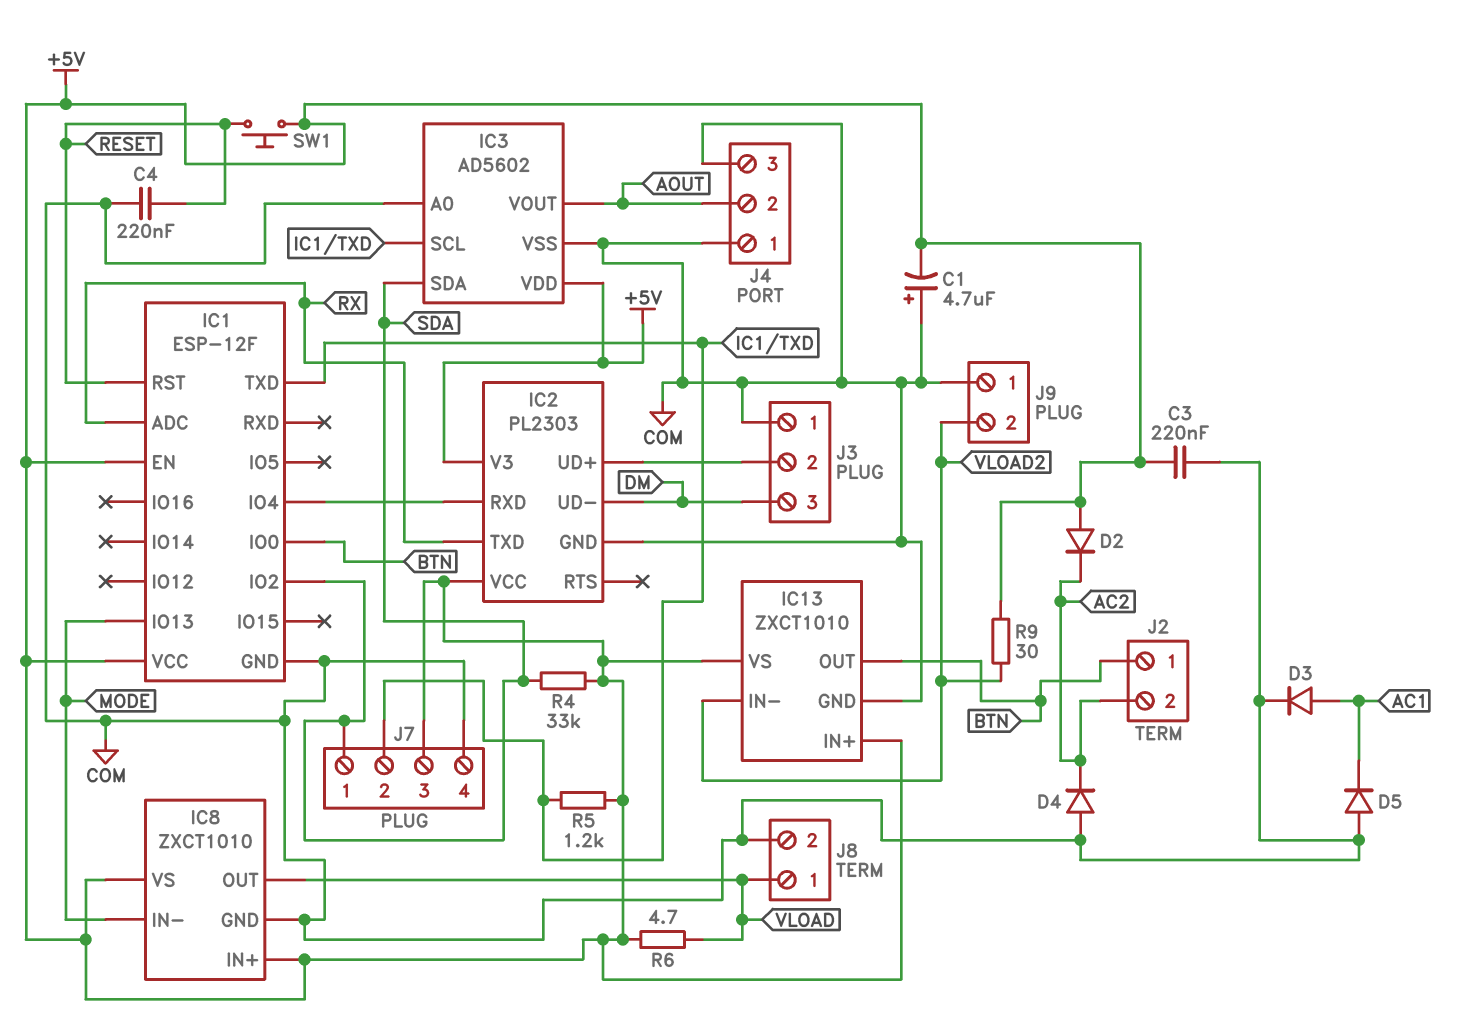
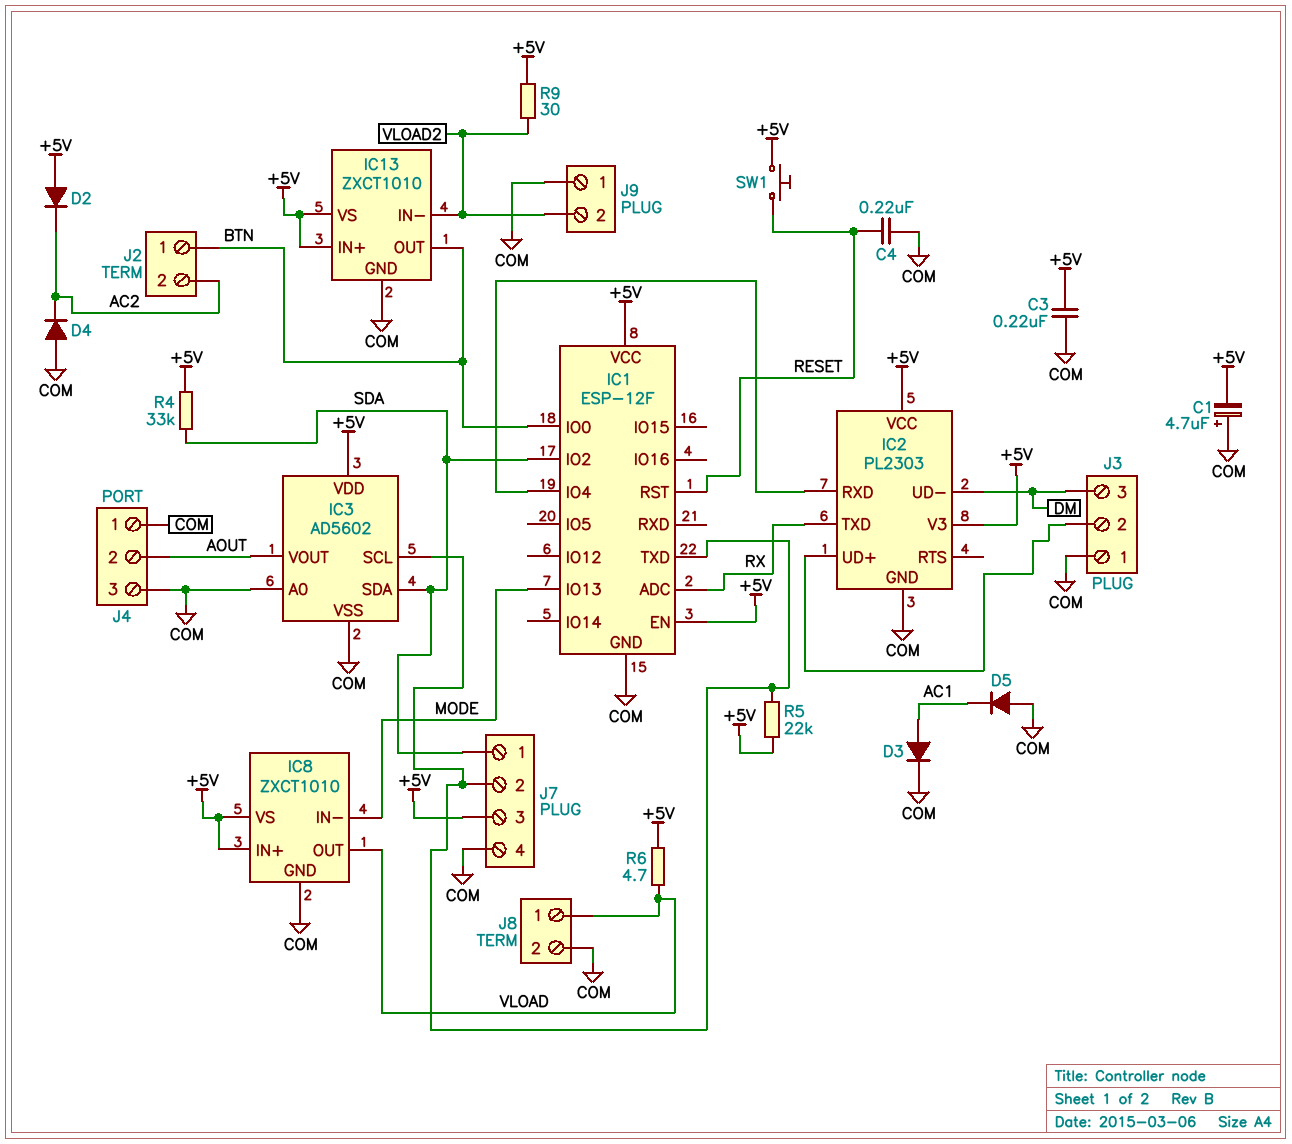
R5: 1.2k (+5V, IC1/TXD) -> 22k (+5V, IC1/TXD)

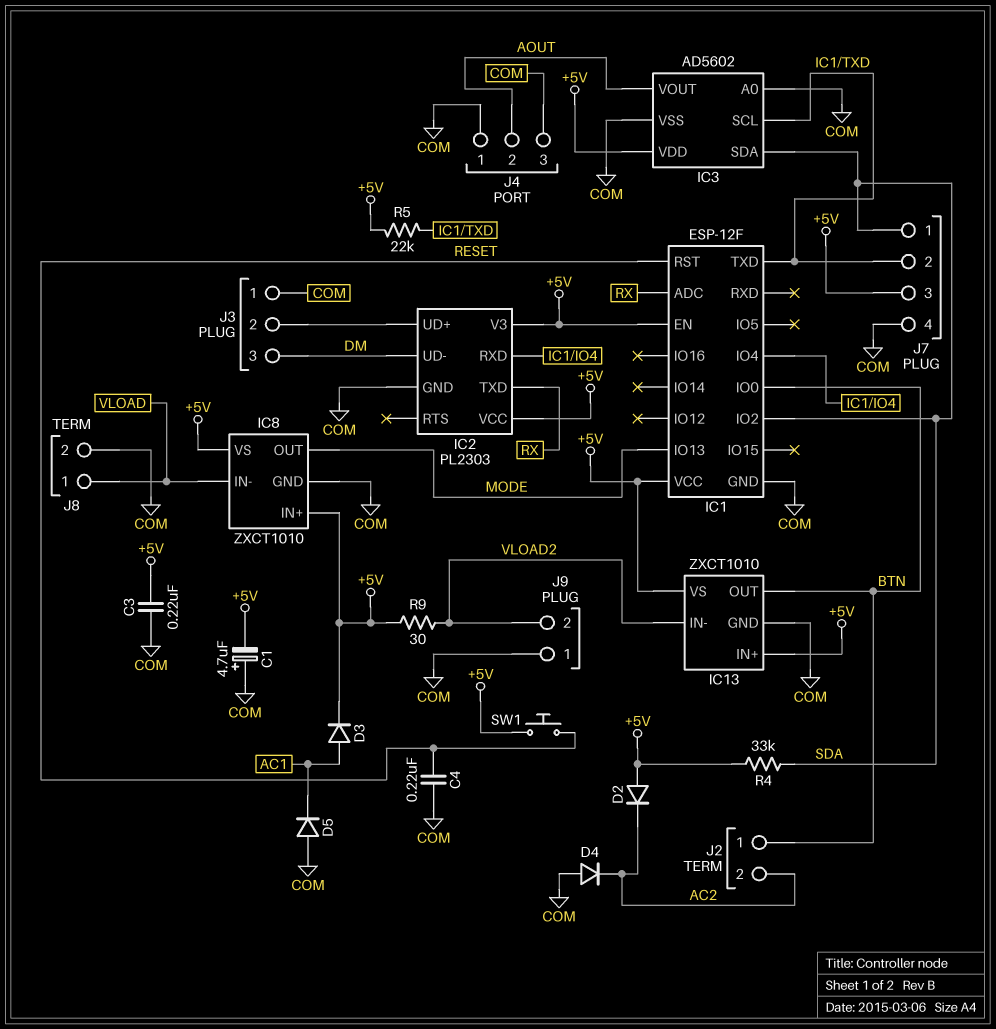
D3: diode (A AC1, K COM) -> diode (A AC1, K +5V)
IC8 pin IN-: MODE -> VLOAD
IC8 pin OUT: VLOAD -> MODE
R6: 4.7 (+5V, VLOAD) -> none

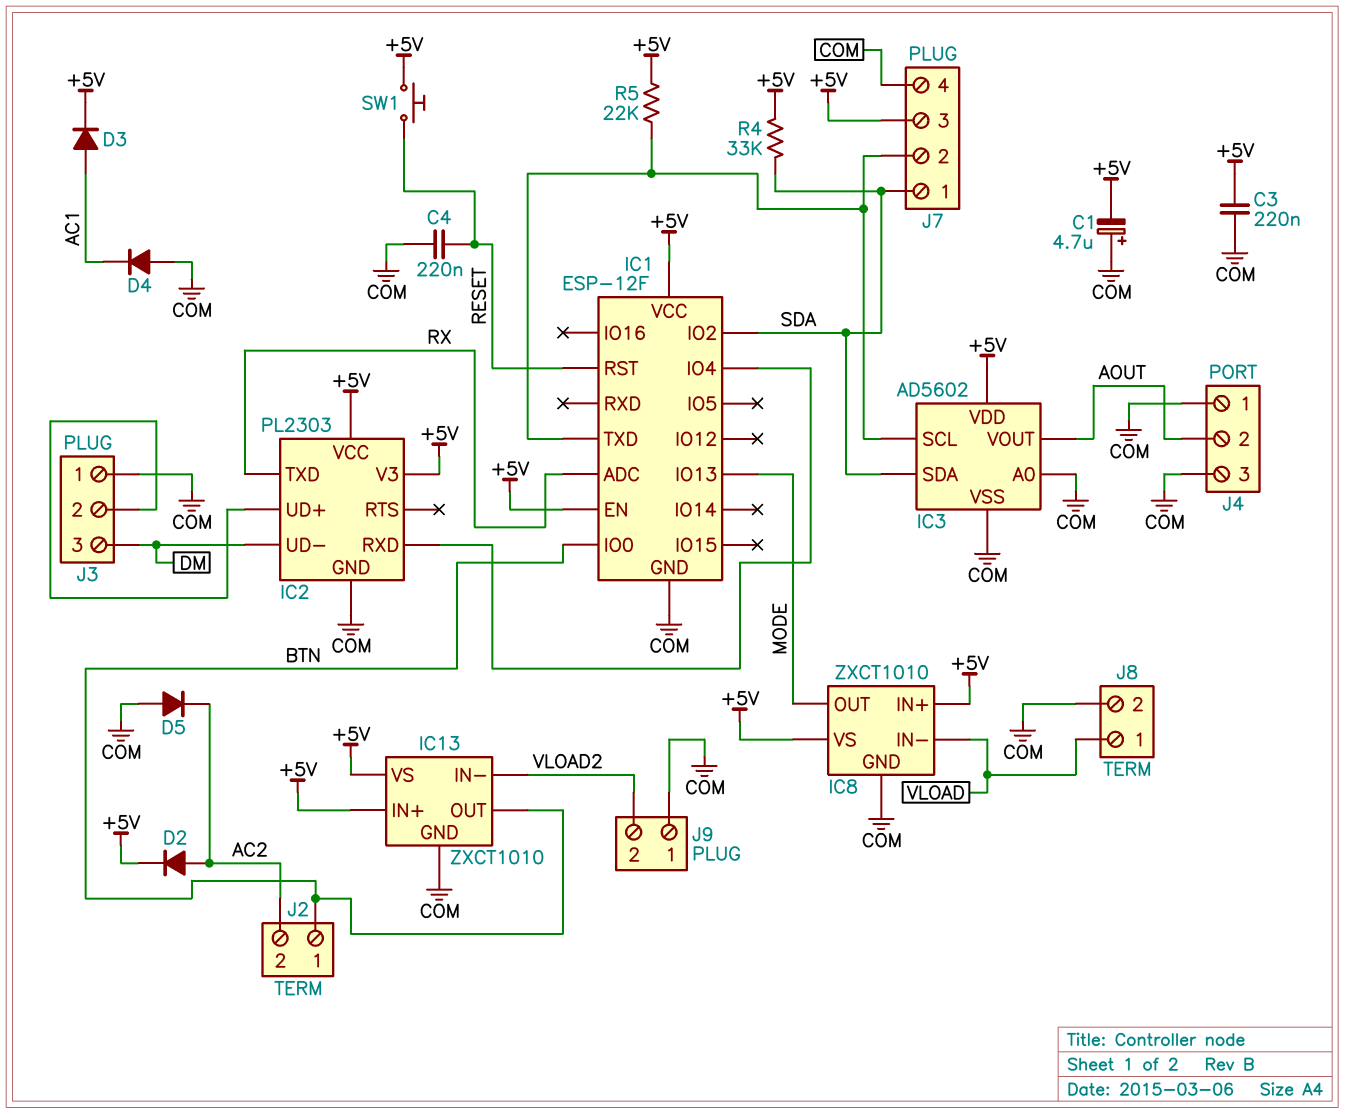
D2: diode (A +5V, K AC2) -> diode (A AC2, K +5V)
D4: diode (A COM, K AC2) -> diode (A COM, K AC1)
D5: diode (A COM, K AC1) -> diode (A COM, K AC2)
R9: 30 (+5V, VLOAD2) -> none

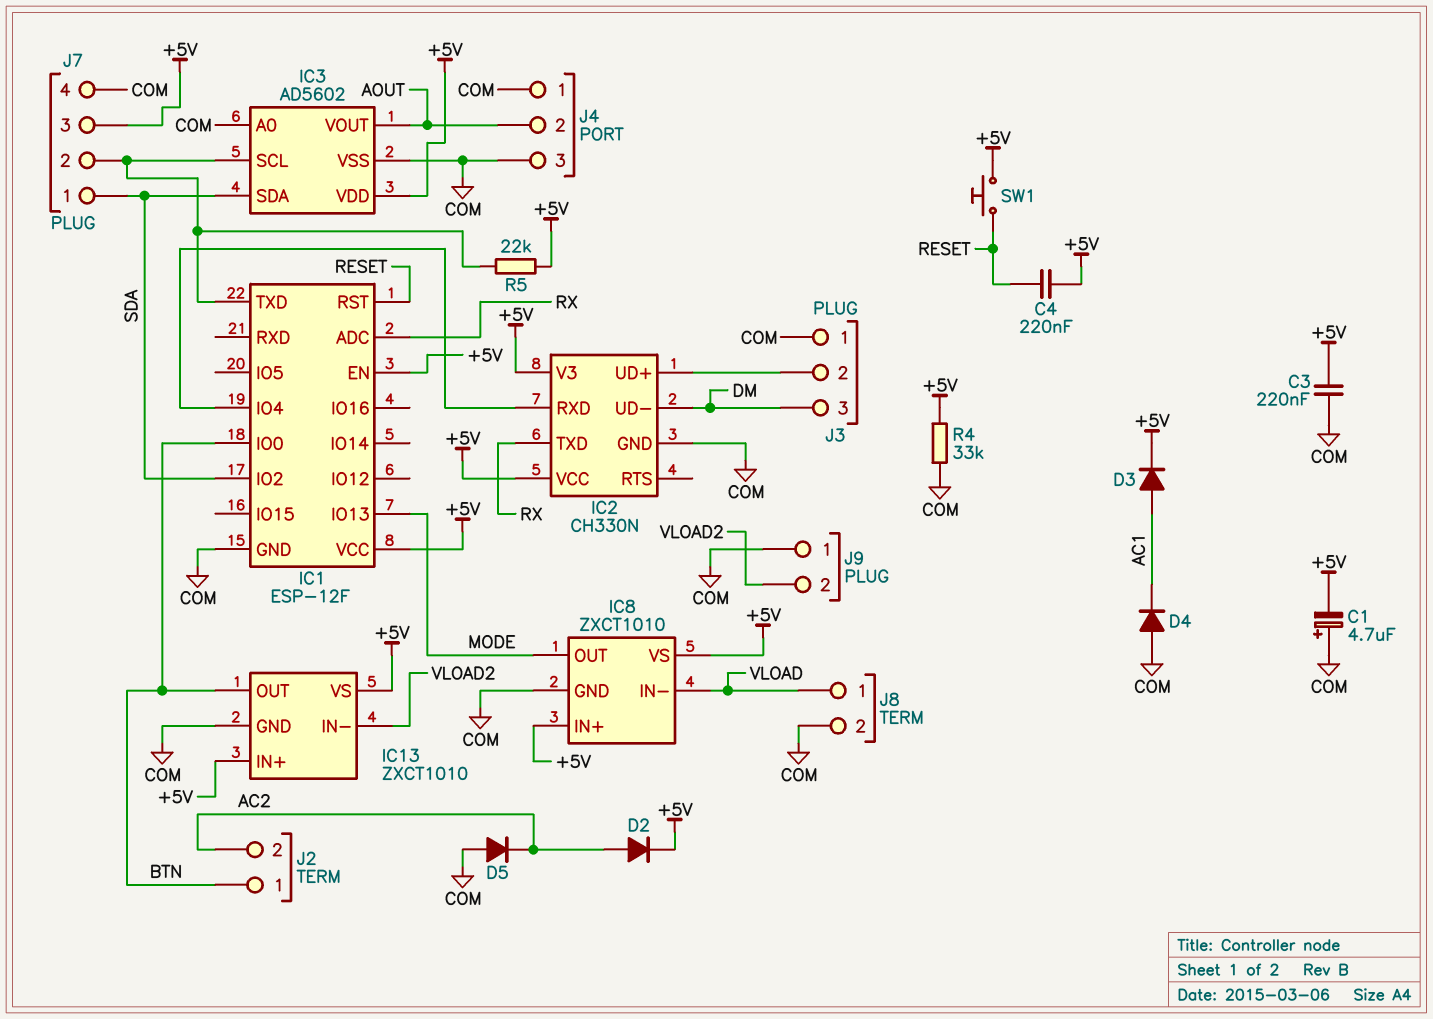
C4: 220nF (COM, RESET) -> 220nF (+5V, RESET)
IC2: PL2303 -> CH330N
R4: 33k (+5V, SDA) -> 33k (+5V, COM)

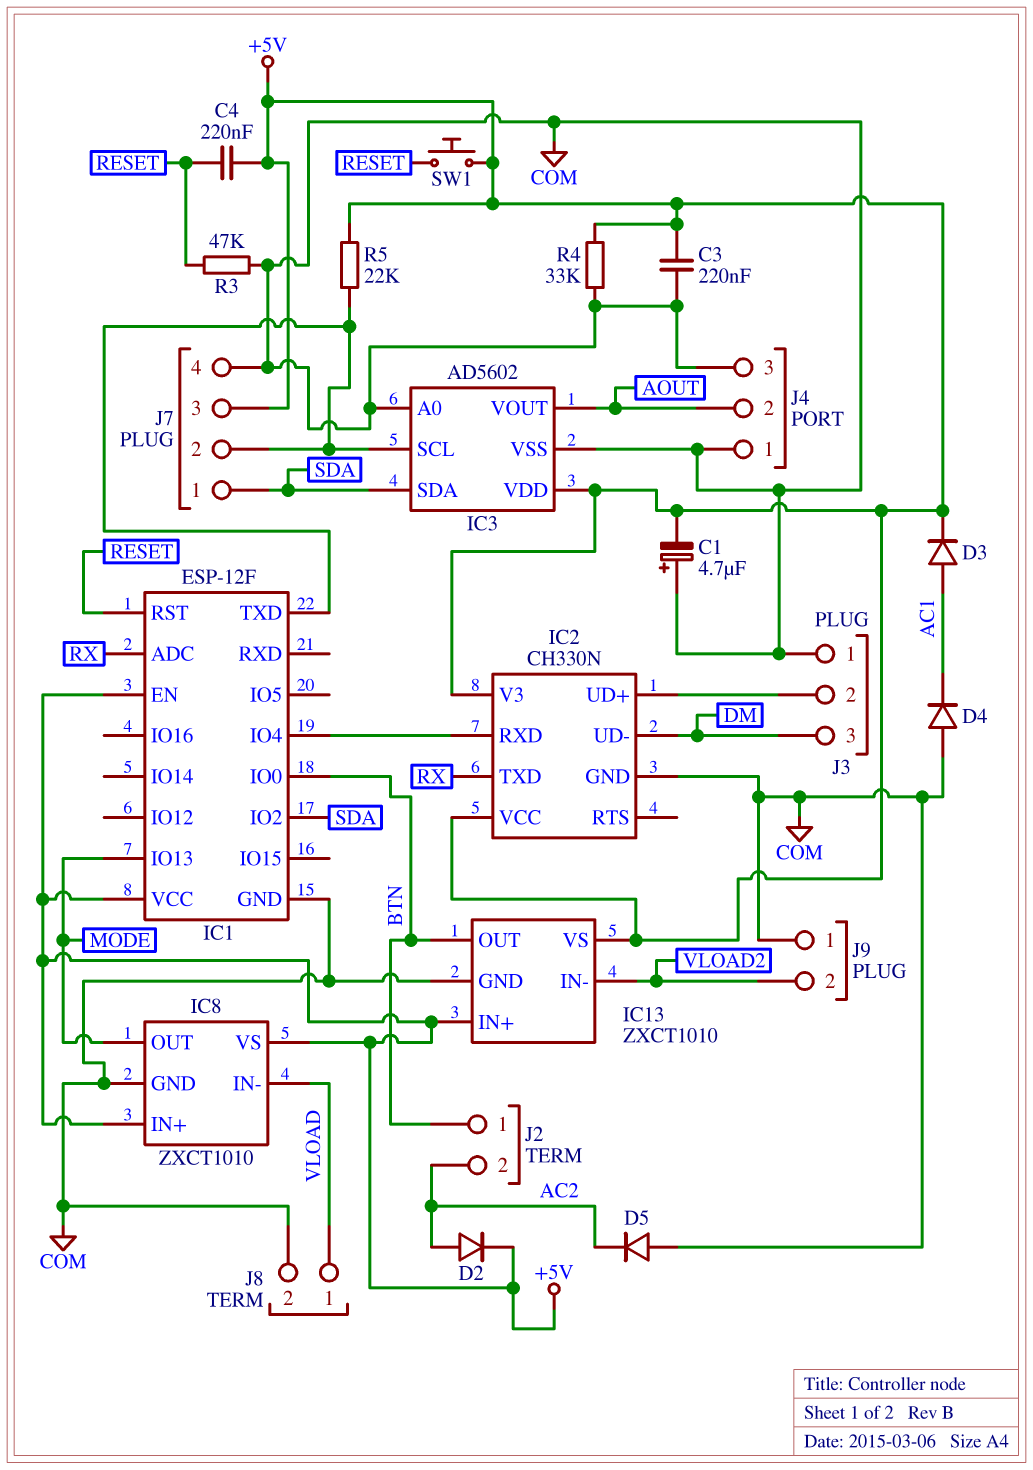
R3: none -> 47k (COM, RESET)

